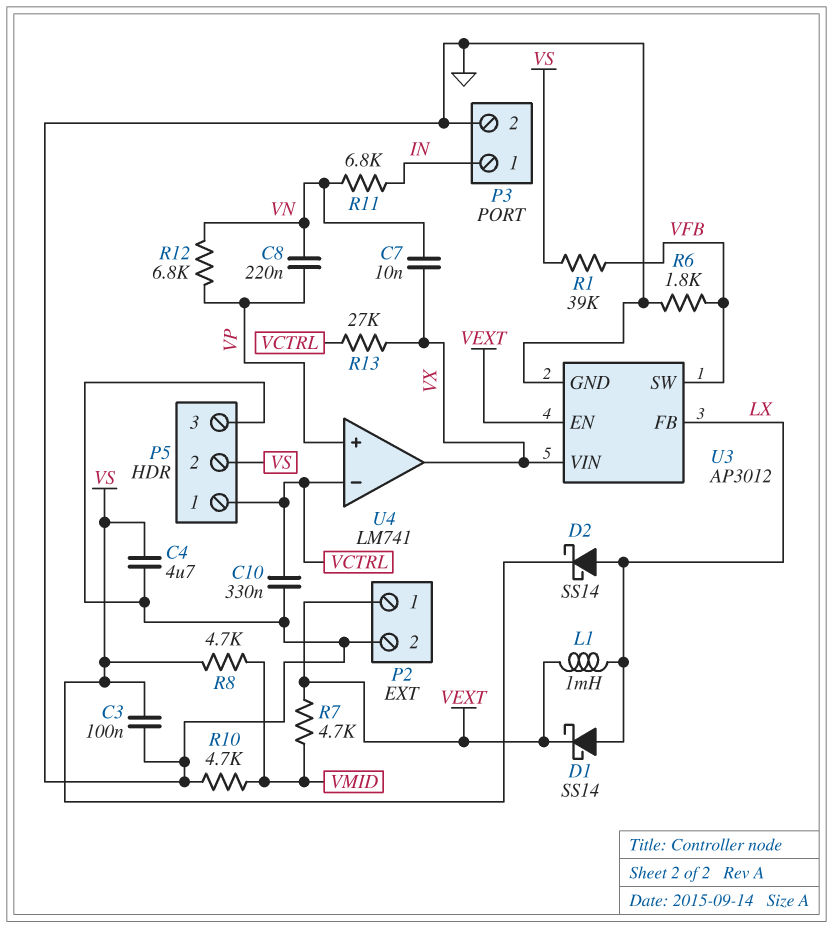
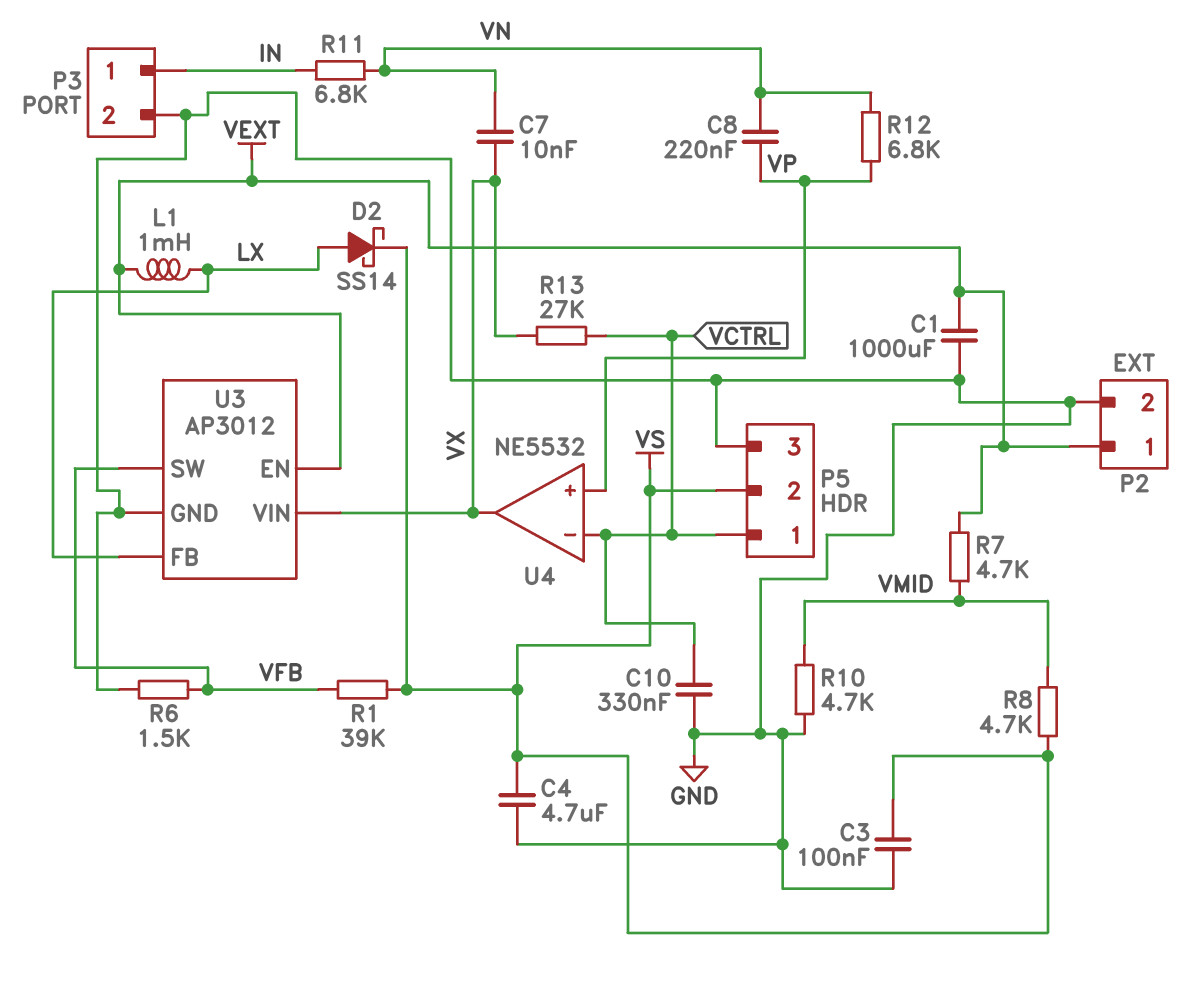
C1: none -> 1000uF (GND, VEXT)
D1: schottky SS14 (A LX, K VEXT) -> none
R6: 1.8k (GND, VFB) -> 1.5k (GND, VFB)
U4: LM741 -> NE5532

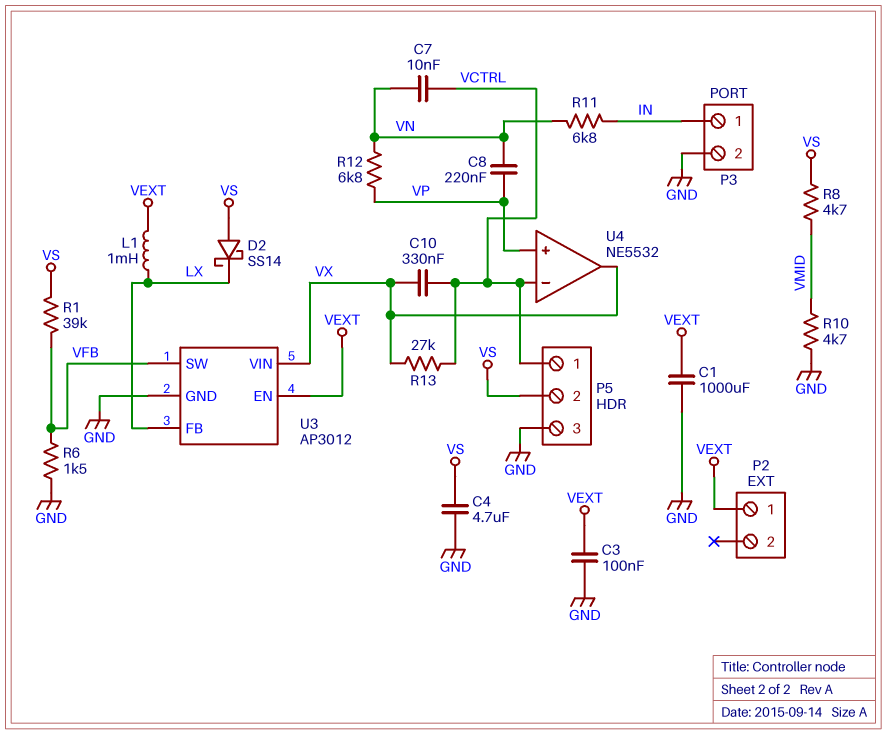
C3: 100nF (GND, VS) -> 100nF (GND, VEXT)
C7: 10nF (VN, VX) -> 10nF (VCTRL, VN)
C10: 330nF (GND, VCTRL) -> 330nF (VCTRL, VX)
D2: schottky SS14 (A LX, K VS) -> schottky SS14 (A VS, K LX)
P2 pin 2: GND -> none
R7: 4.7k (VEXT, VMID) -> none

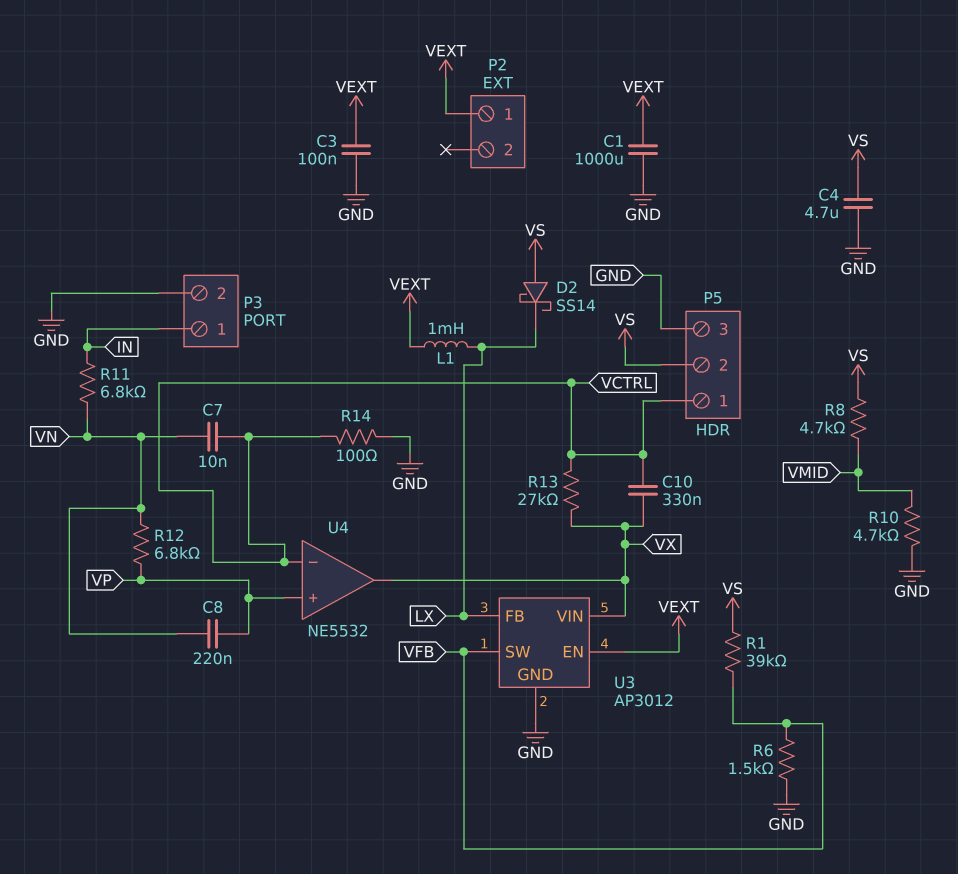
R14: none -> 100 (GND, VCTRL)

